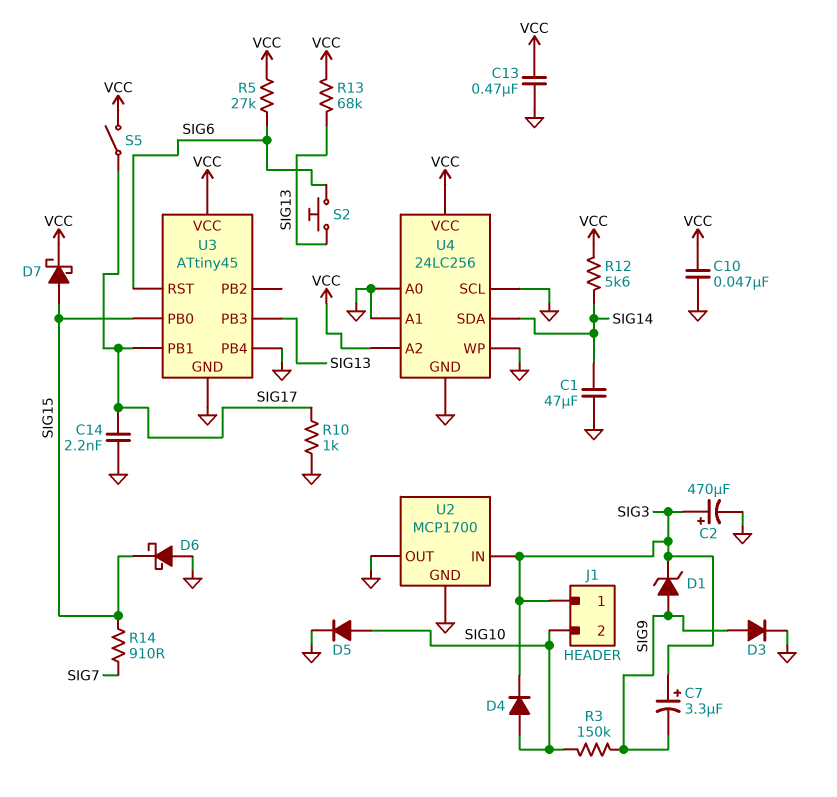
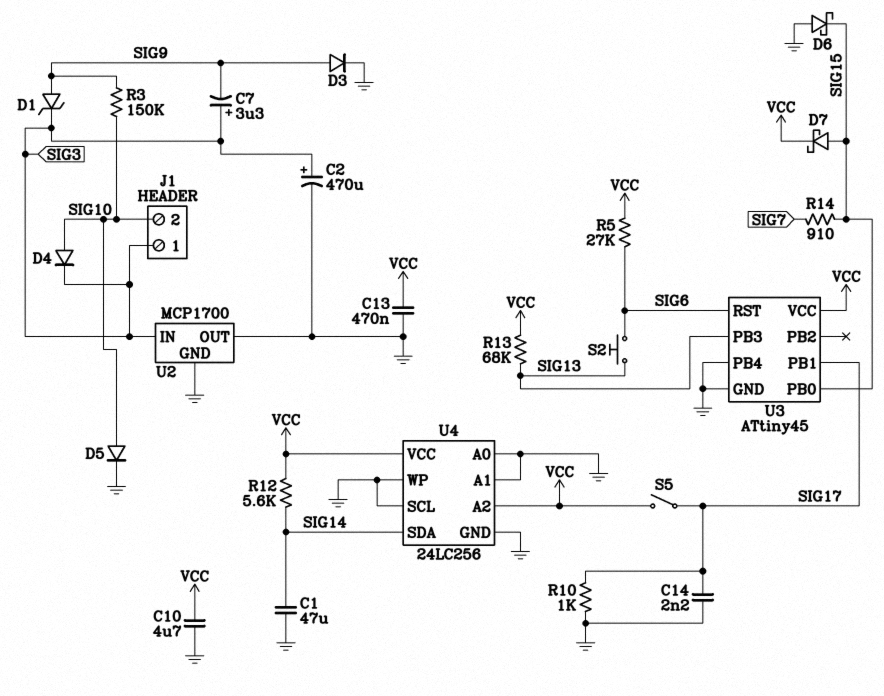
C10: 47nF (GND, VCC) -> 4.7uF (GND, VCC)

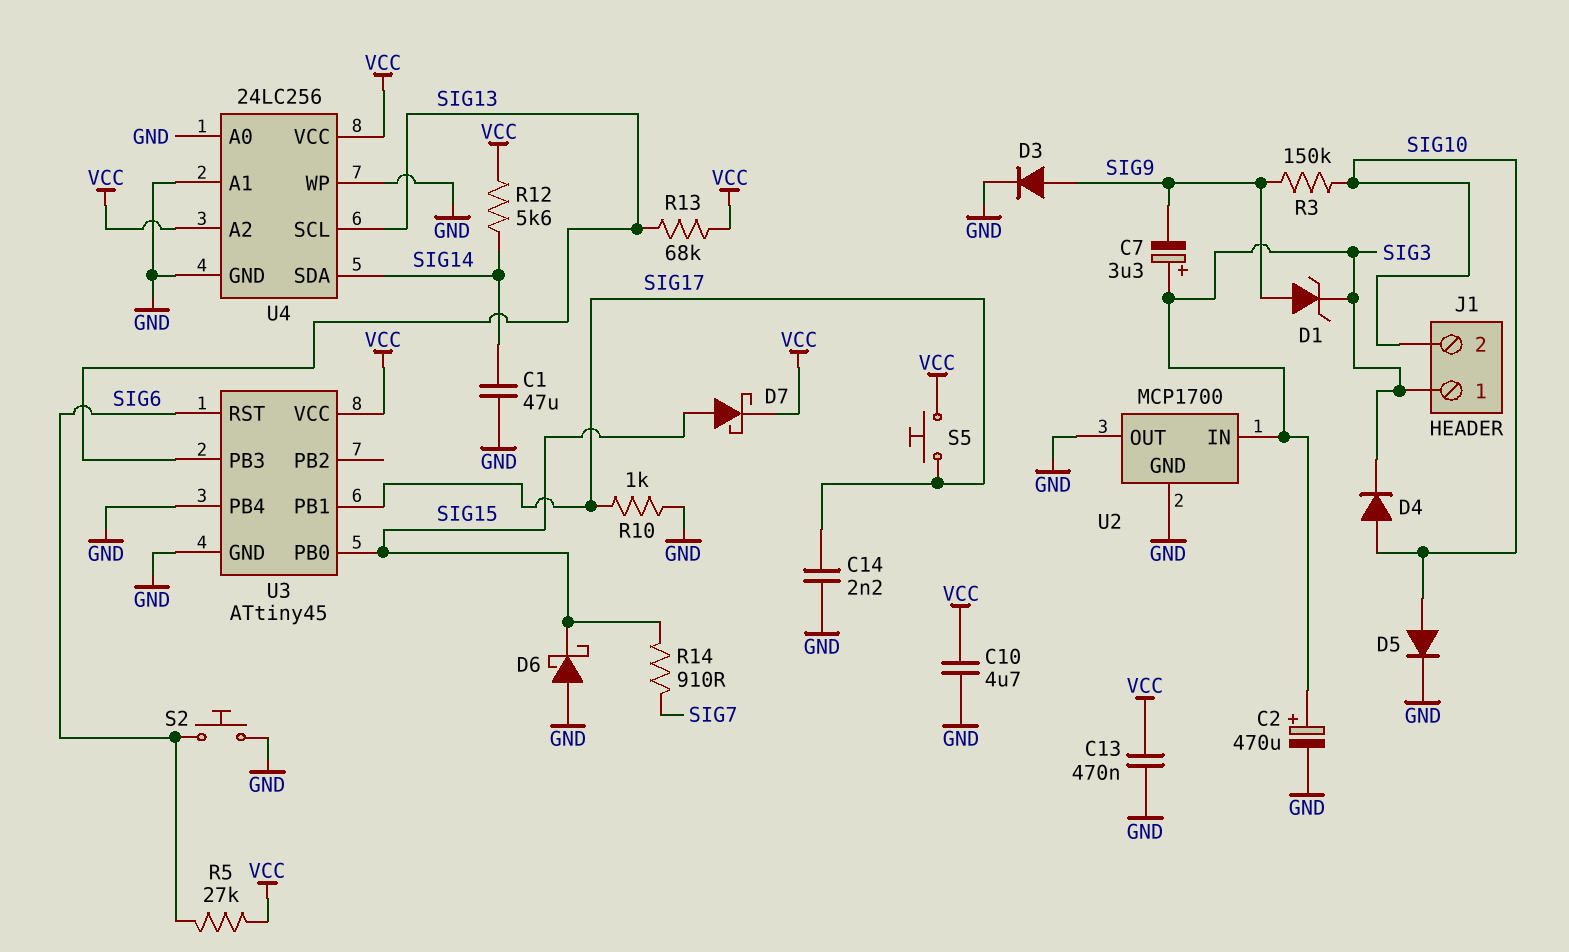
S2: button (SIG6, SIG13) -> button (GND, SIG6)
S5: switch (SIG17, VCC) -> button (SIG17, VCC)
U4 pin SCL: GND -> SIG13

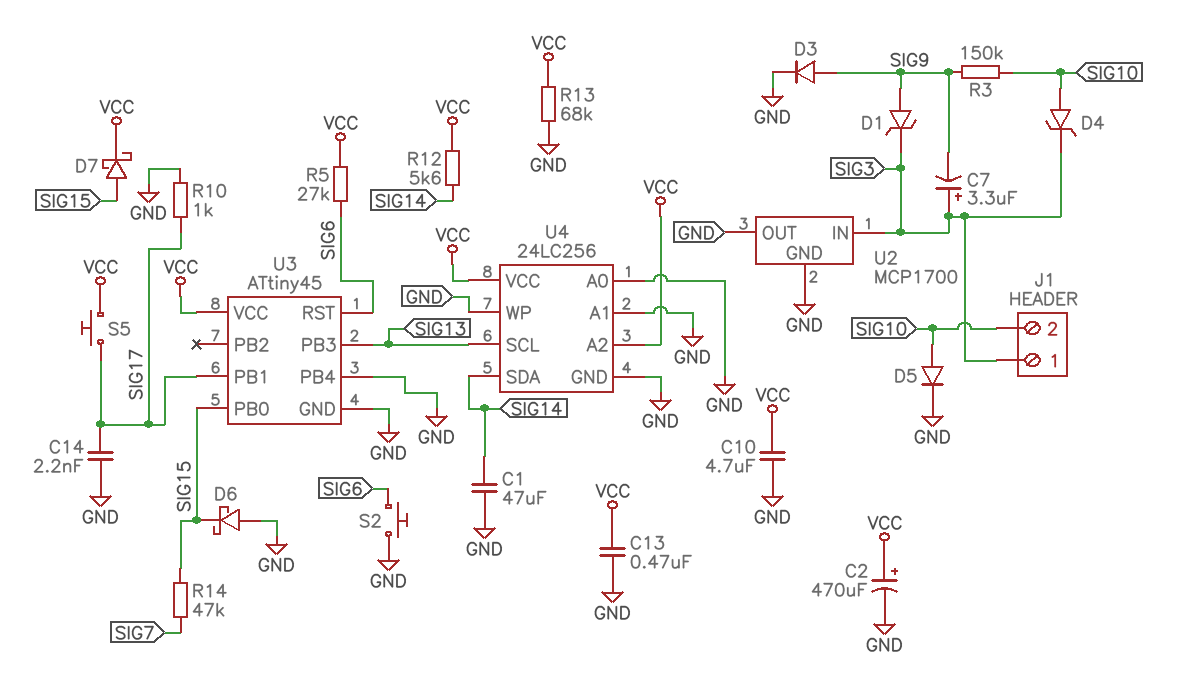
C2: 470uF (plus SIG3, minus GND) -> 470uF (plus VCC, minus GND)
D4: diode (A SIG10, K SIG3) -> zener (A SIG10, K SIG3)
R13: 68k (SIG13, VCC) -> 68k (GND, VCC)
R14: 910 (SIG7, SIG15) -> 47k (SIG7, SIG15)

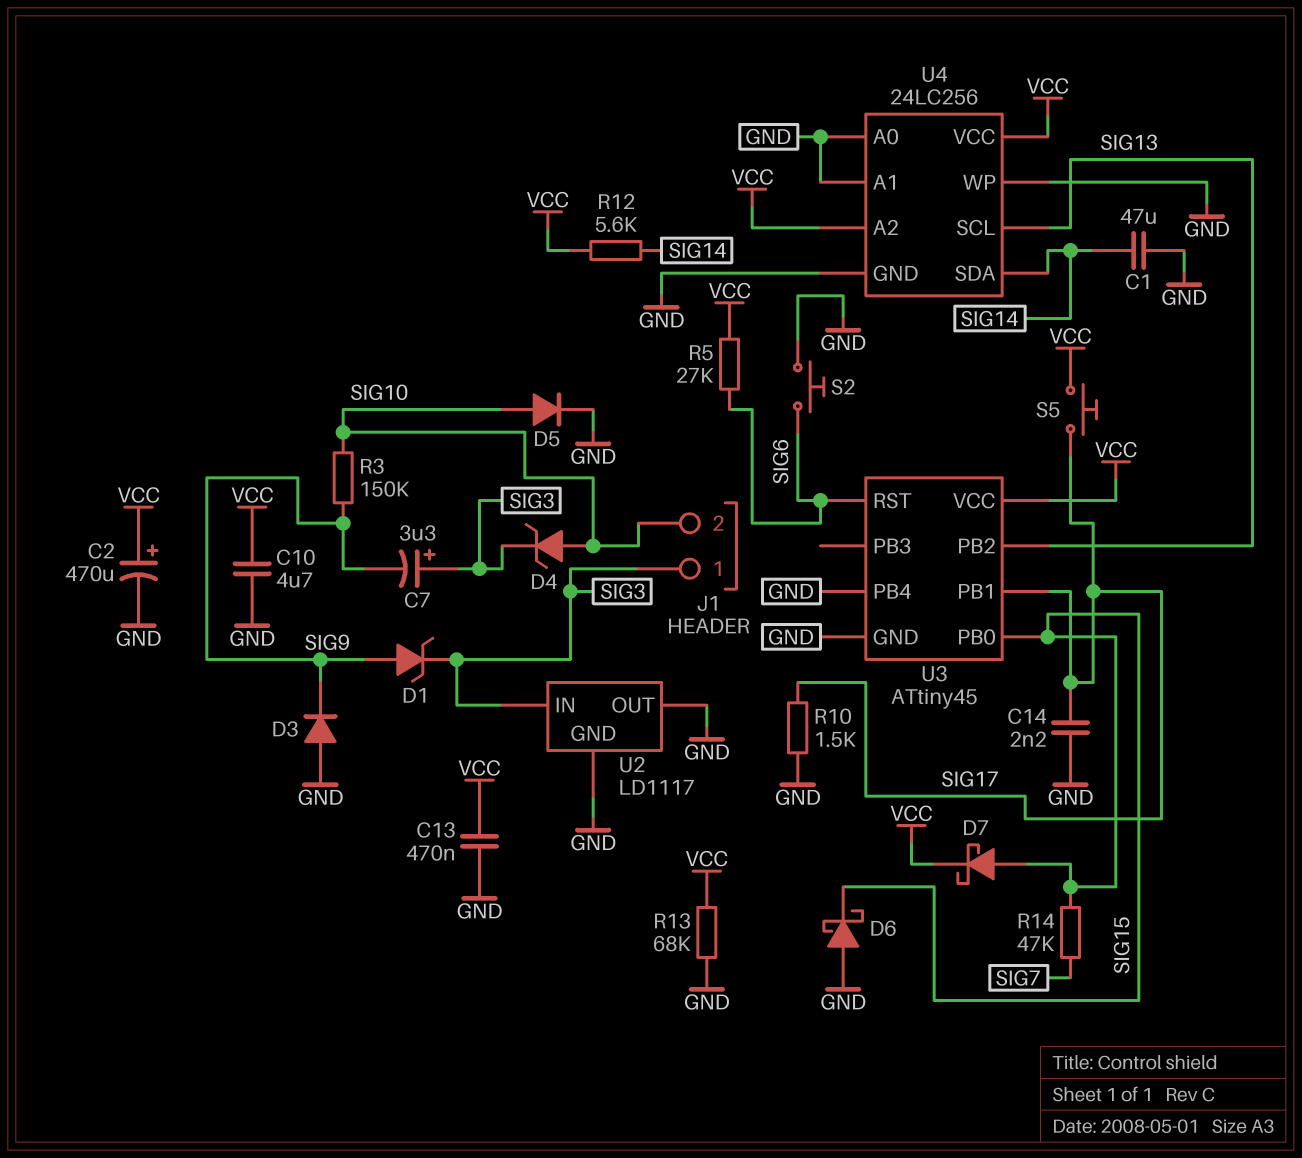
D3: diode (A SIG9, K GND) -> diode (A GND, K SIG9)
R10: 1k (GND, SIG17) -> 1.5k (GND, SIG17)
U2: MCP1700 -> LD1117
U3 pin PB2: none -> SIG13
U3 pin PB3: SIG13 -> none

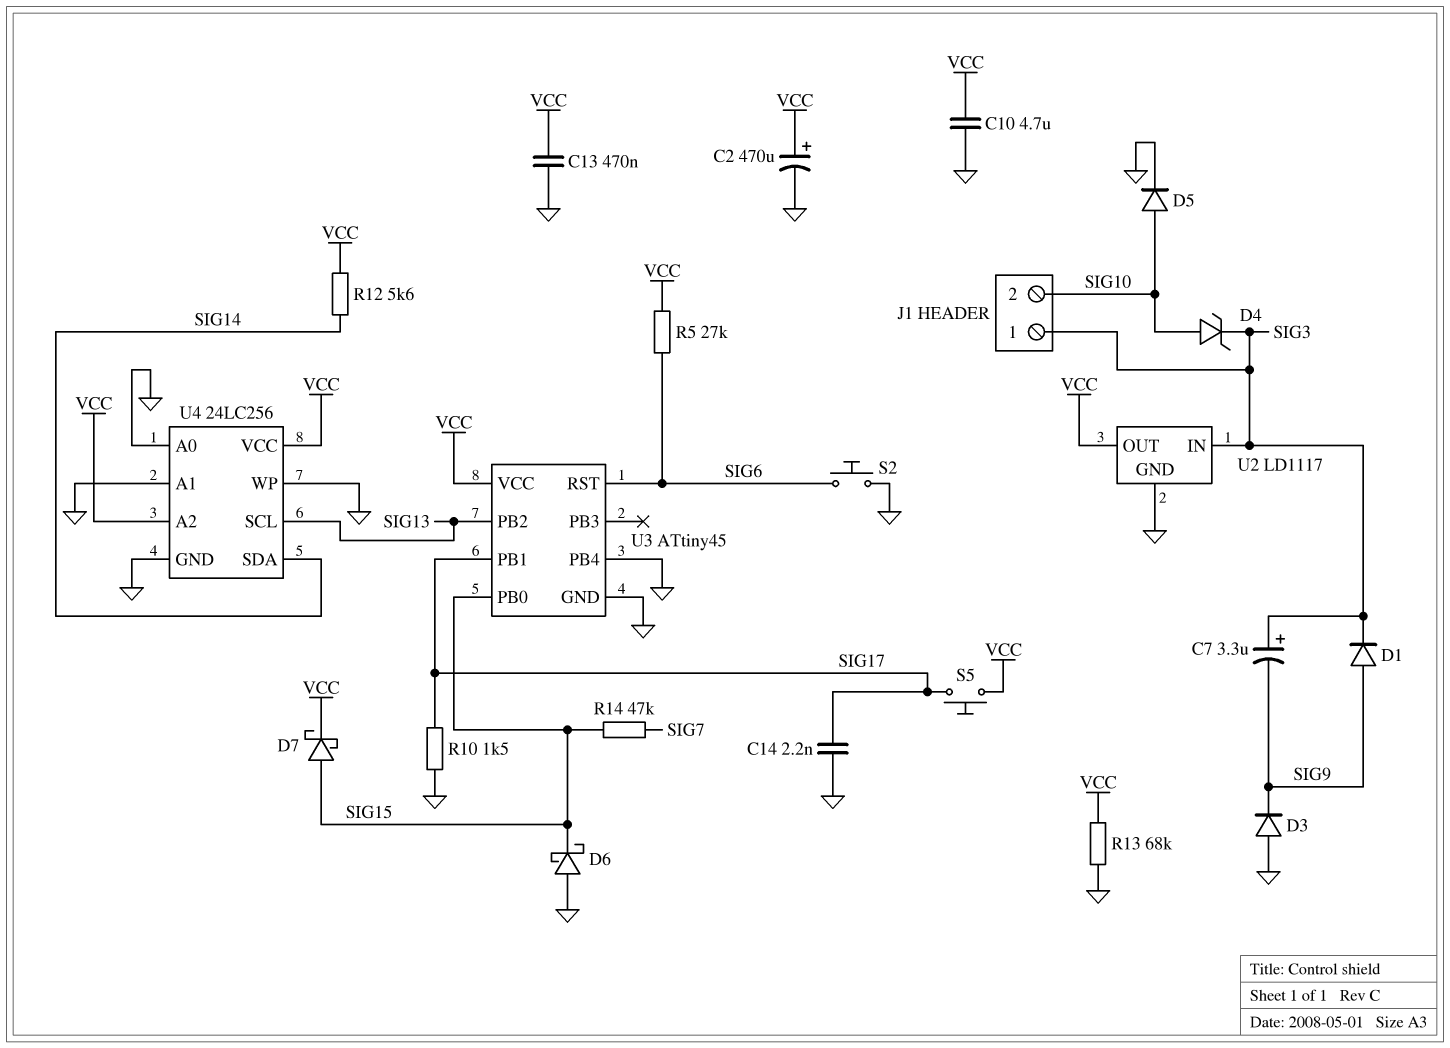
C1: 47uF (GND, SIG14) -> none
D1: zener (A SIG9, K SIG3) -> diode (A SIG9, K SIG3)
R3: 150k (SIG9, SIG10) -> none
U2 pin OUT: GND -> VCC

